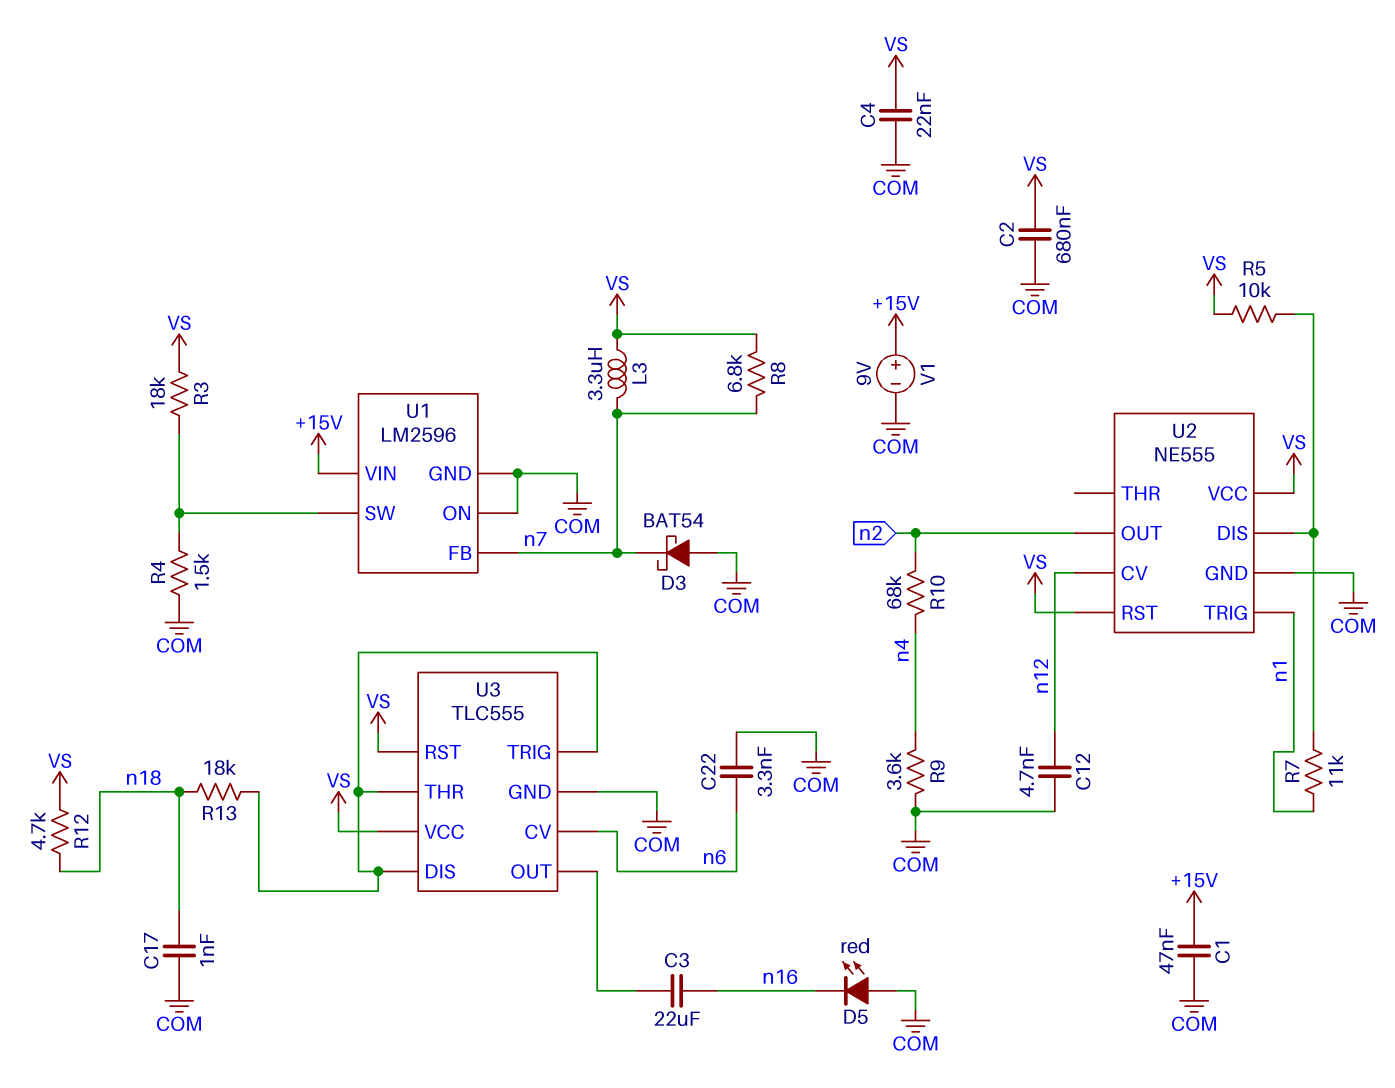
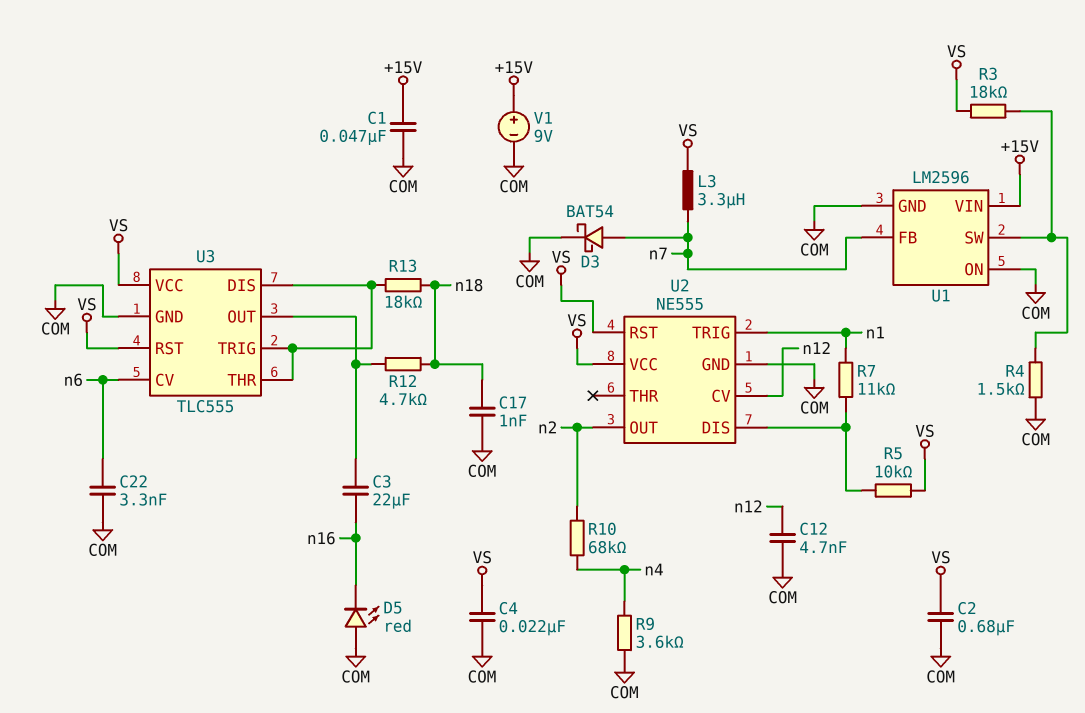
D3: schottky BAT54 (A COM, K n7) -> schottky BAT54 (A n7, K COM)
R8: 6.8k (VS, n7) -> none
R12: 4.7k (VS, n18) -> 4.7k (U3/OUT, n18)

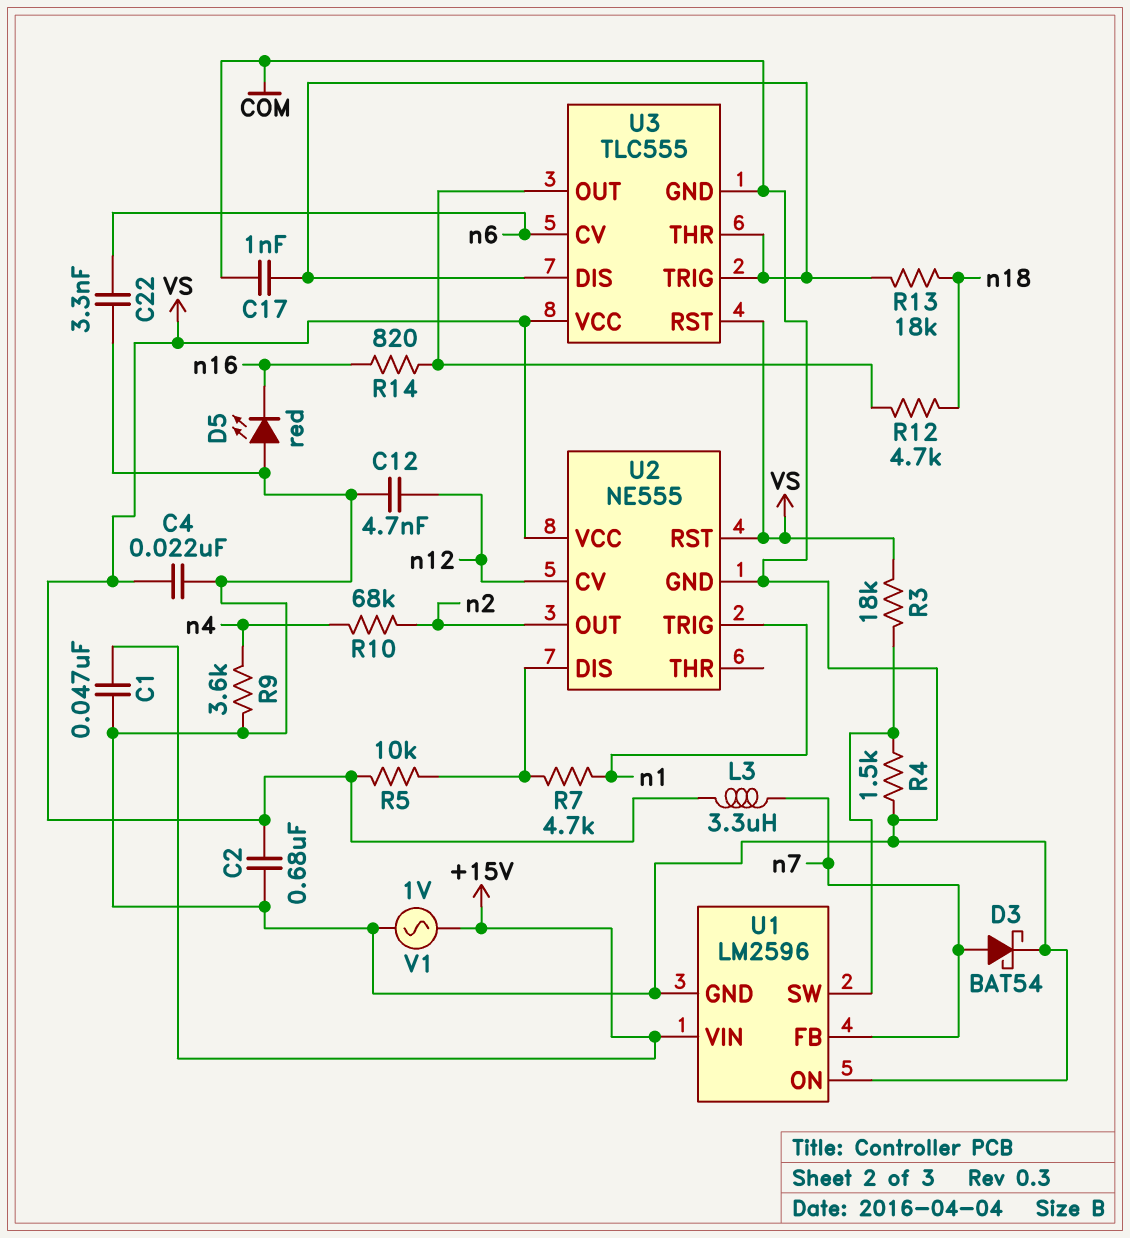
C3: 22uF (U3/OUT, n16) -> none
C17: 1nF (COM, n18) -> 1nF (COM, U3/DIS)
R7: 11k (U2/DIS, n1) -> 4.7k (U2/DIS, n1)
R14: none -> 820 (U3/OUT, n16)
V1: 9V (plus +15V, minus COM) -> AC 1V (+15V, COM)

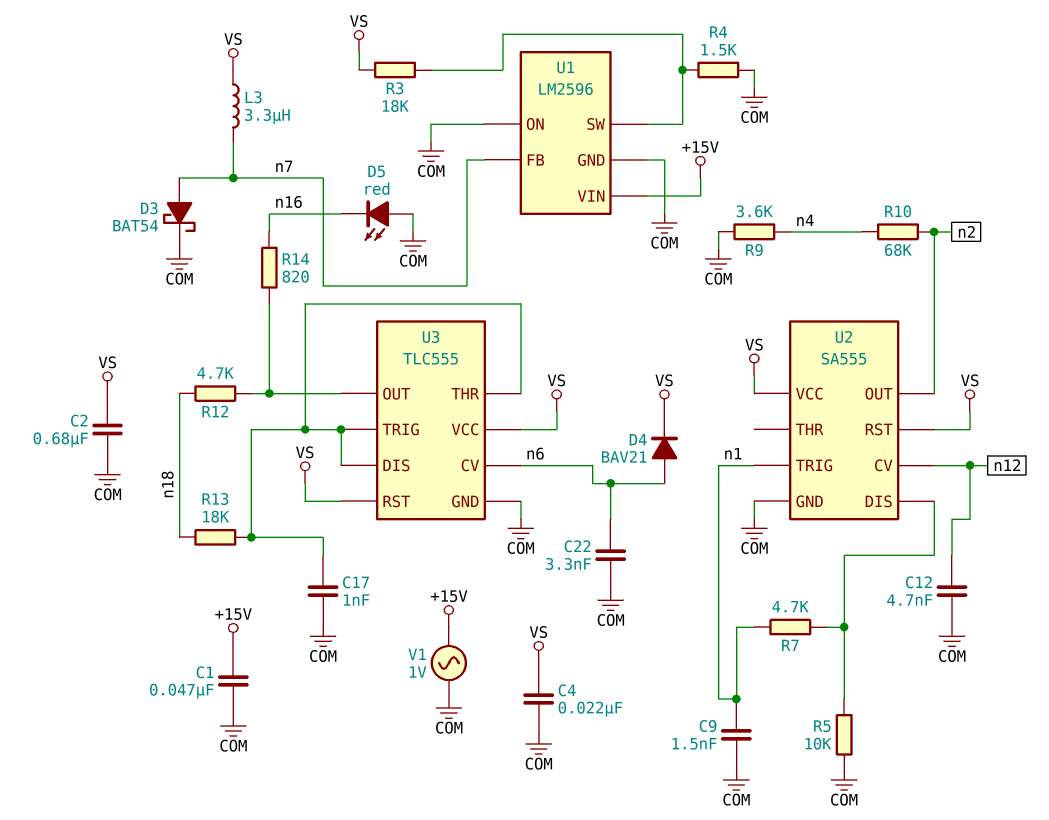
C9: none -> 1.5nF (COM, n1)
D4: none -> diode BAV21 (A n6, K VS)
R5: 10k (U2/DIS, VS) -> 10k (COM, U2/DIS)
U2: NE555 -> SA555

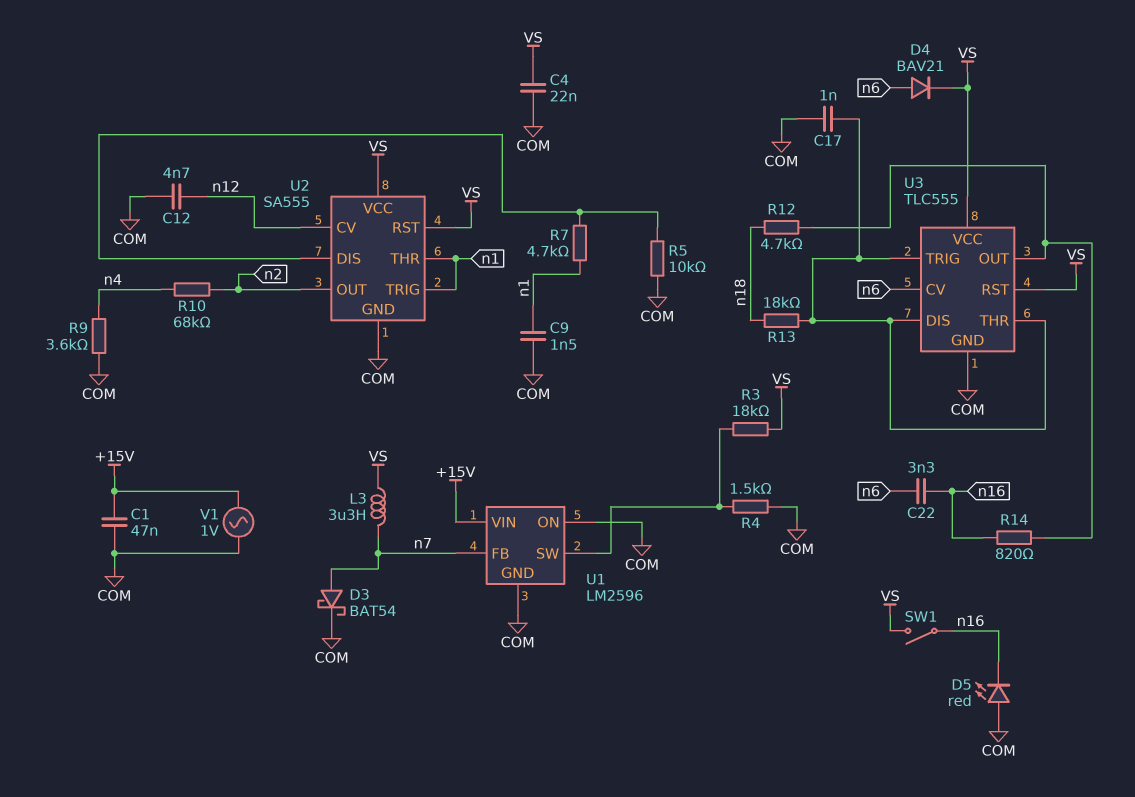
C2: 680nF (COM, VS) -> none
C22: 3.3nF (COM, n6) -> 3.3nF (n6, n16)
SW1: none -> switch (VS, n16)
U2 pin THR: none -> n1

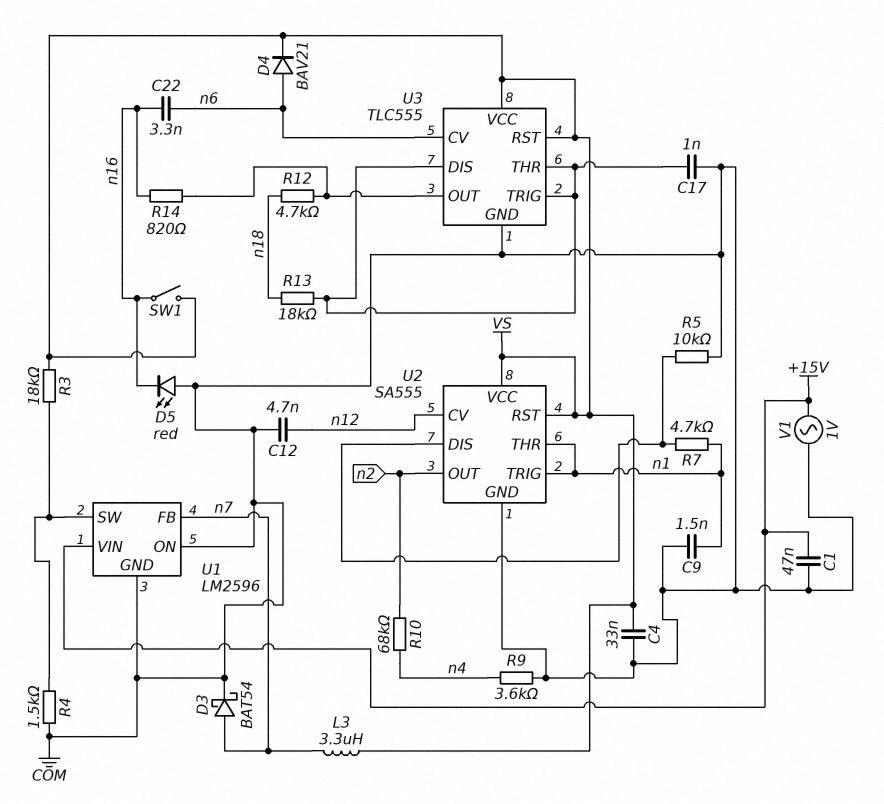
C4: 22nF (COM, VS) -> 33nF (COM, VS)

